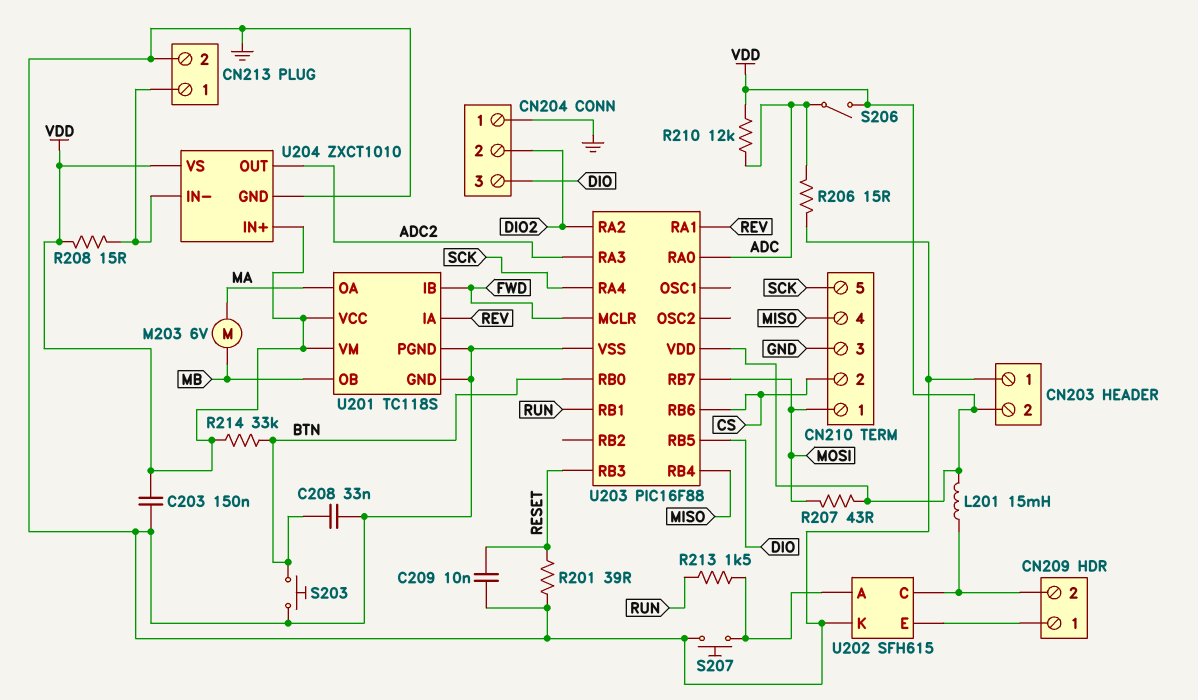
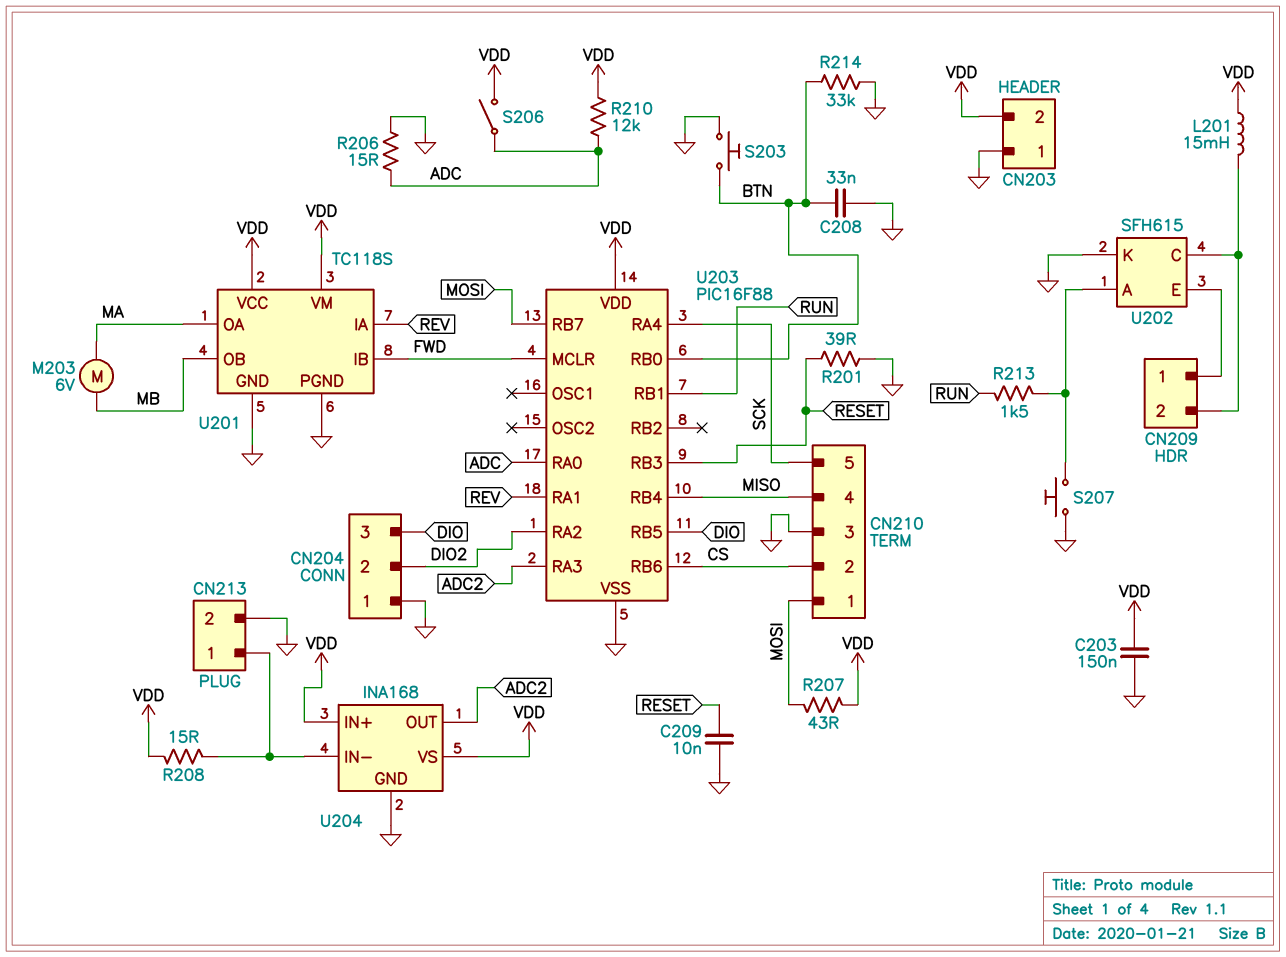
R214: 33k (BTN, VDD) -> 33k (BTN, GND)
U204: ZXCT1010 -> INA168

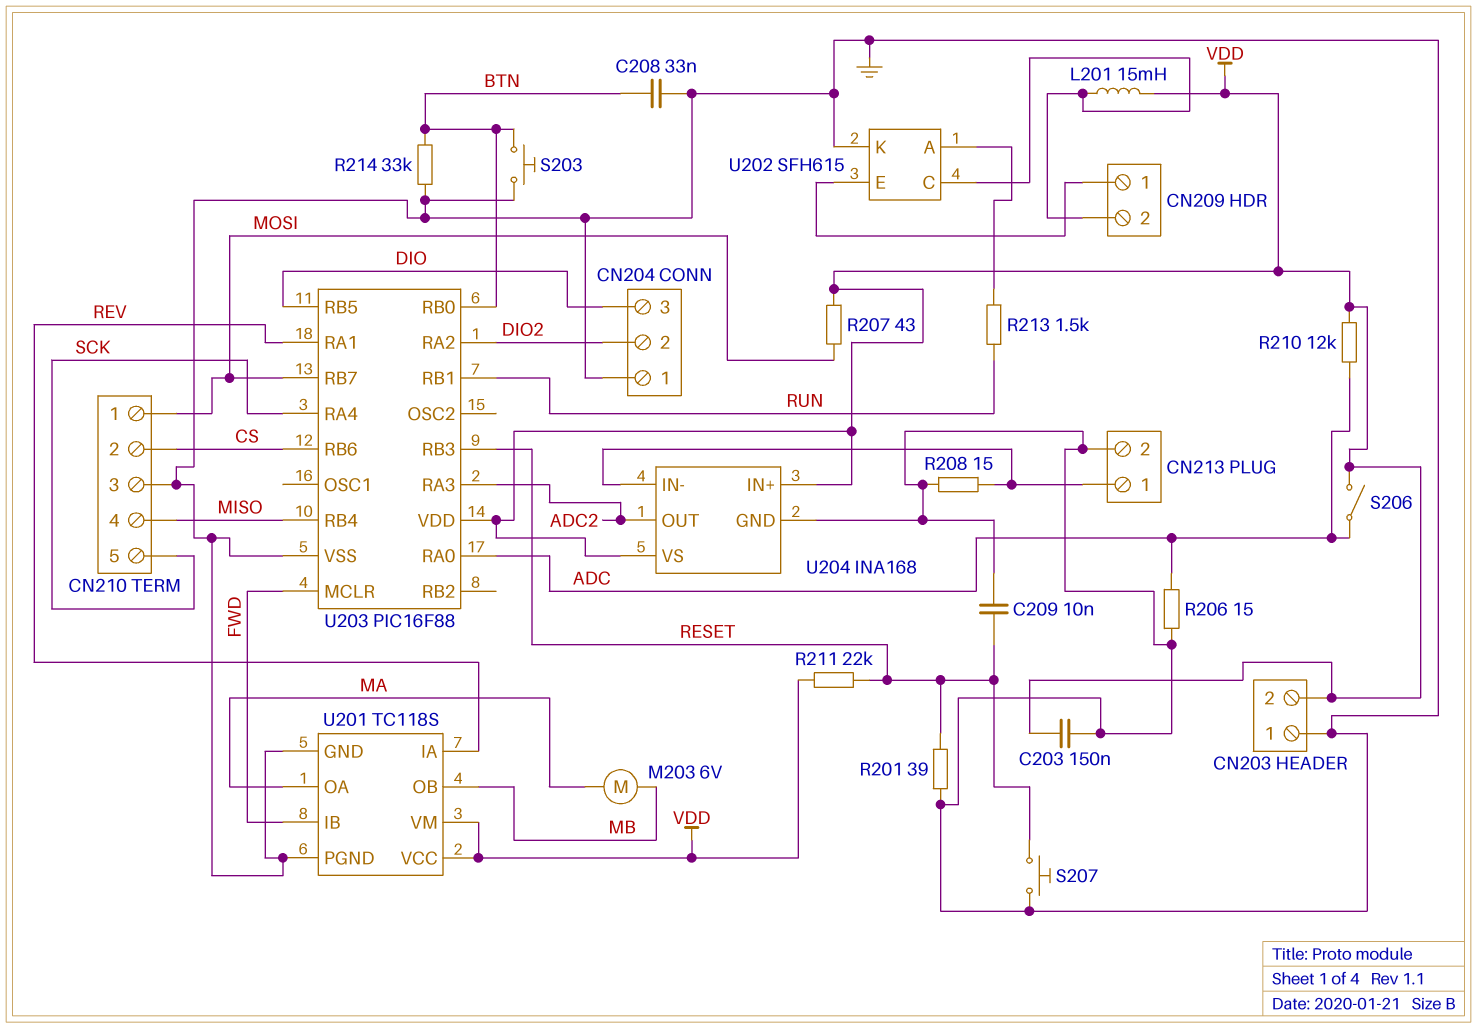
R208: 15 (CN213/1, VDD) -> 15 (CN213/1, GND)
R211: none -> 22k (RESET, VDD)
S207: button (GND, U202/A) -> button (GND, RESET)

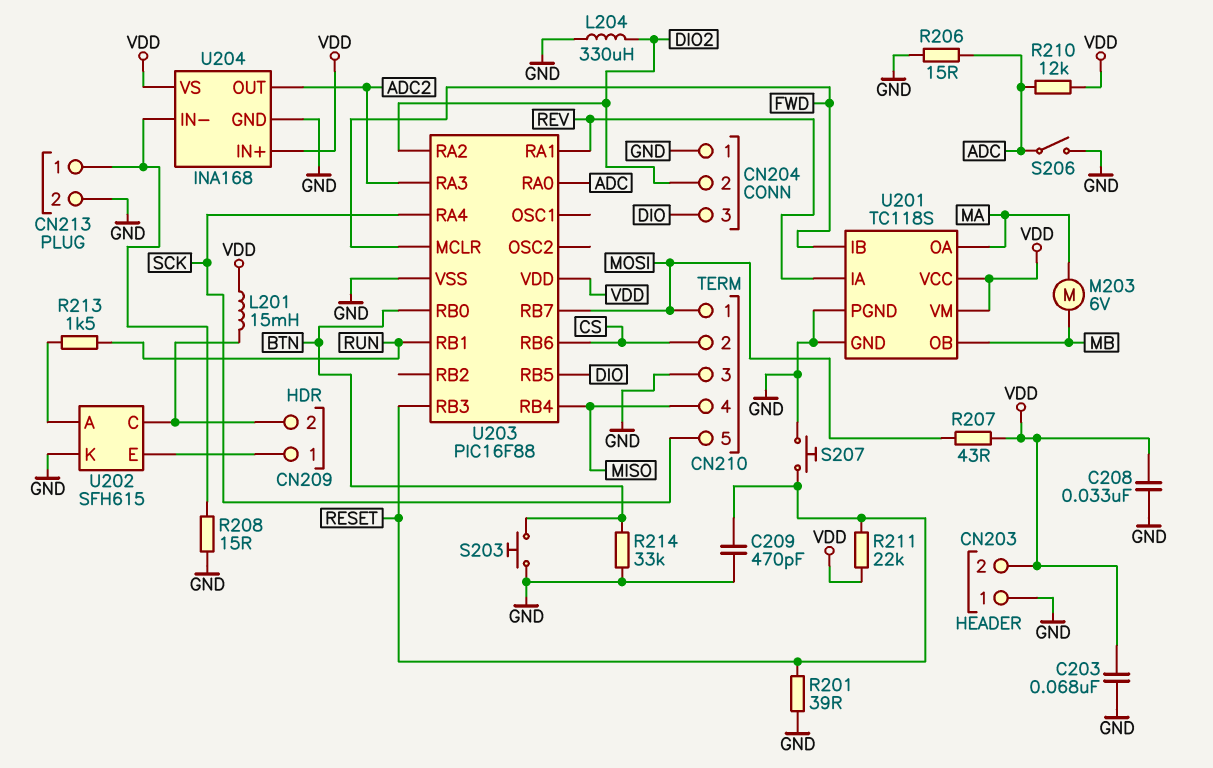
C203: 150nF (GND, VDD) -> 68nF (GND, VDD)
C208: 33nF (BTN, GND) -> 33nF (GND, VDD)
C209: 10nF (GND, RESET) -> 470pF (GND, RESET)
L204: none -> 330uH (DIO2, GND)
S206: switch (ADC, VDD) -> switch (ADC, GND)

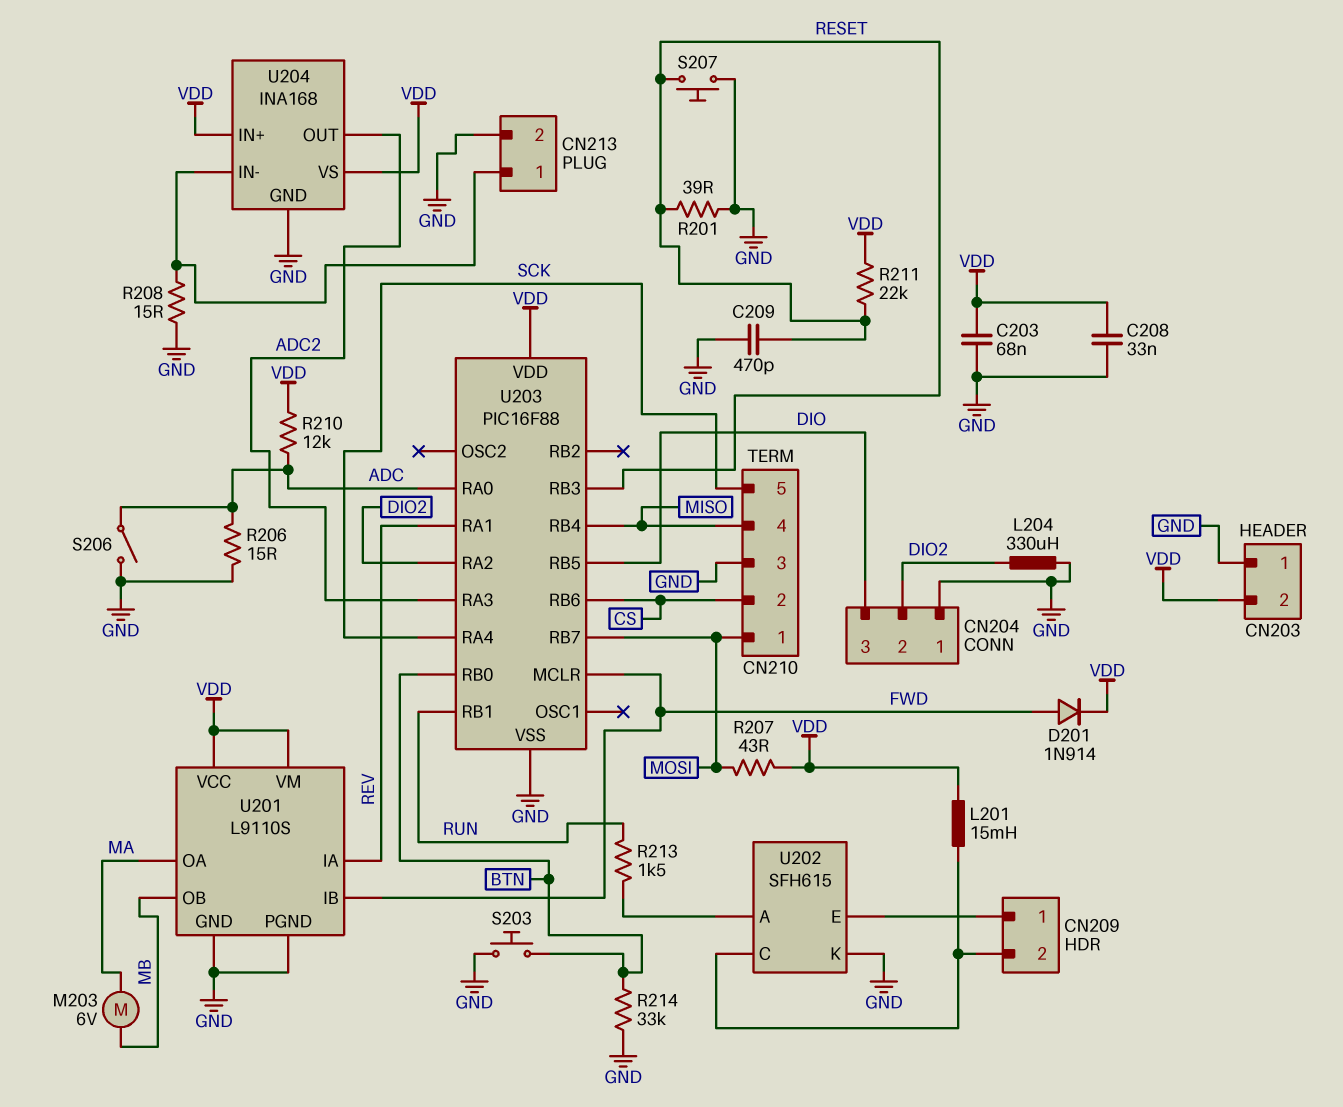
D201: none -> diode 1N914 (A FWD, K VDD)
U201: TC118S -> L9110S

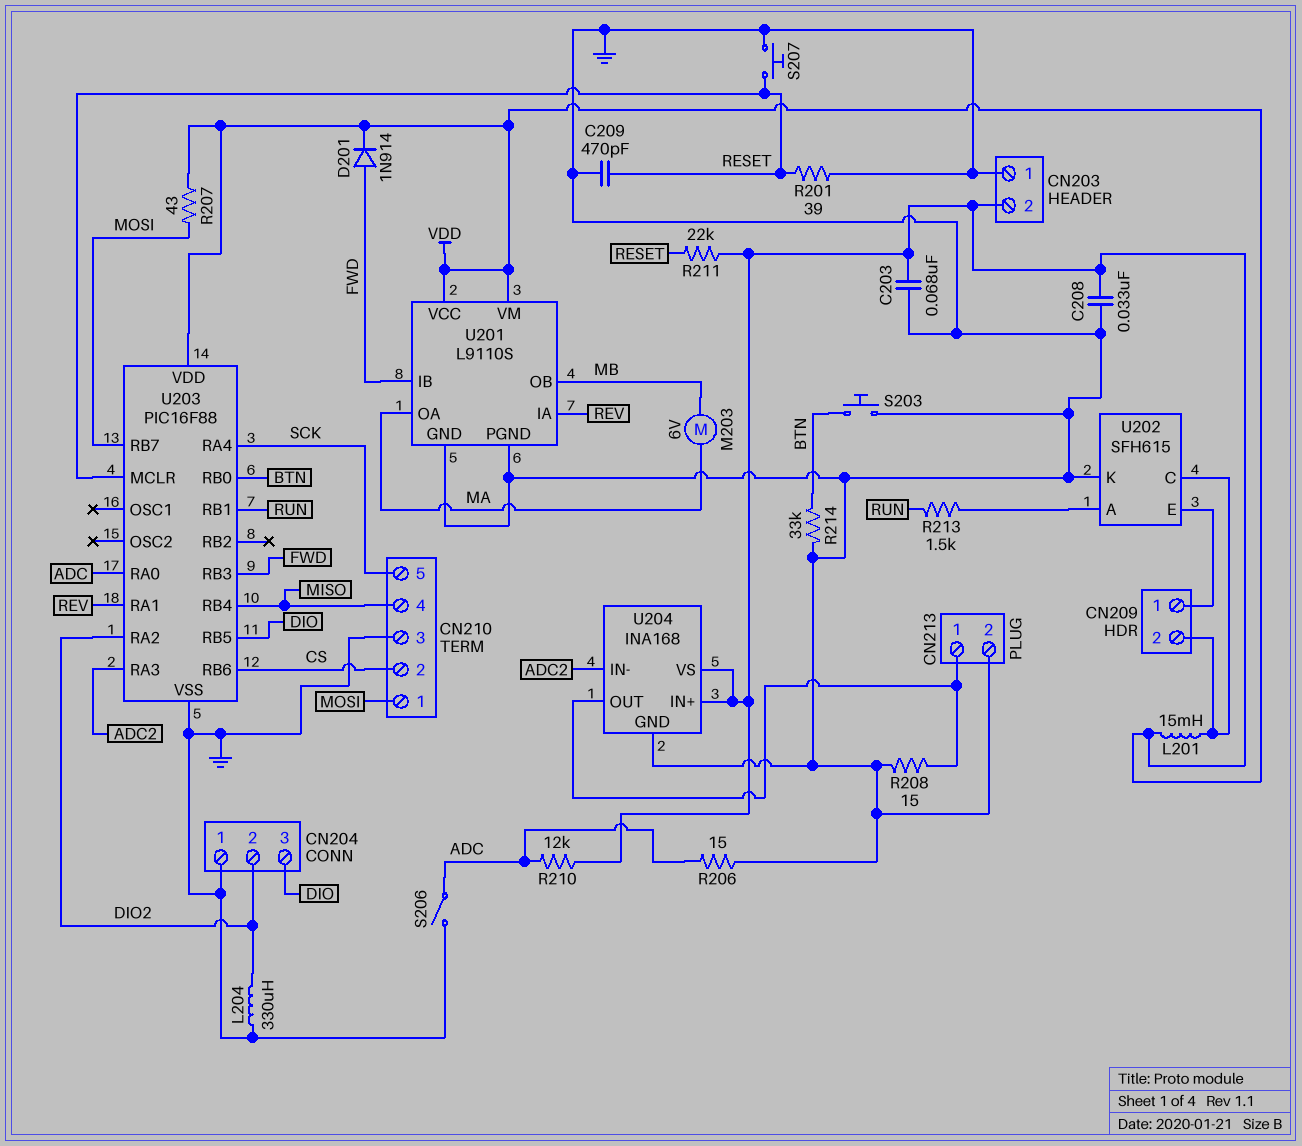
U203 pin MCLR: FWD -> RESET
U203 pin RB3: RESET -> FWD
U204 pin IN-: CN213/1 -> ADC2
U204 pin OUT: ADC2 -> CN213/1

